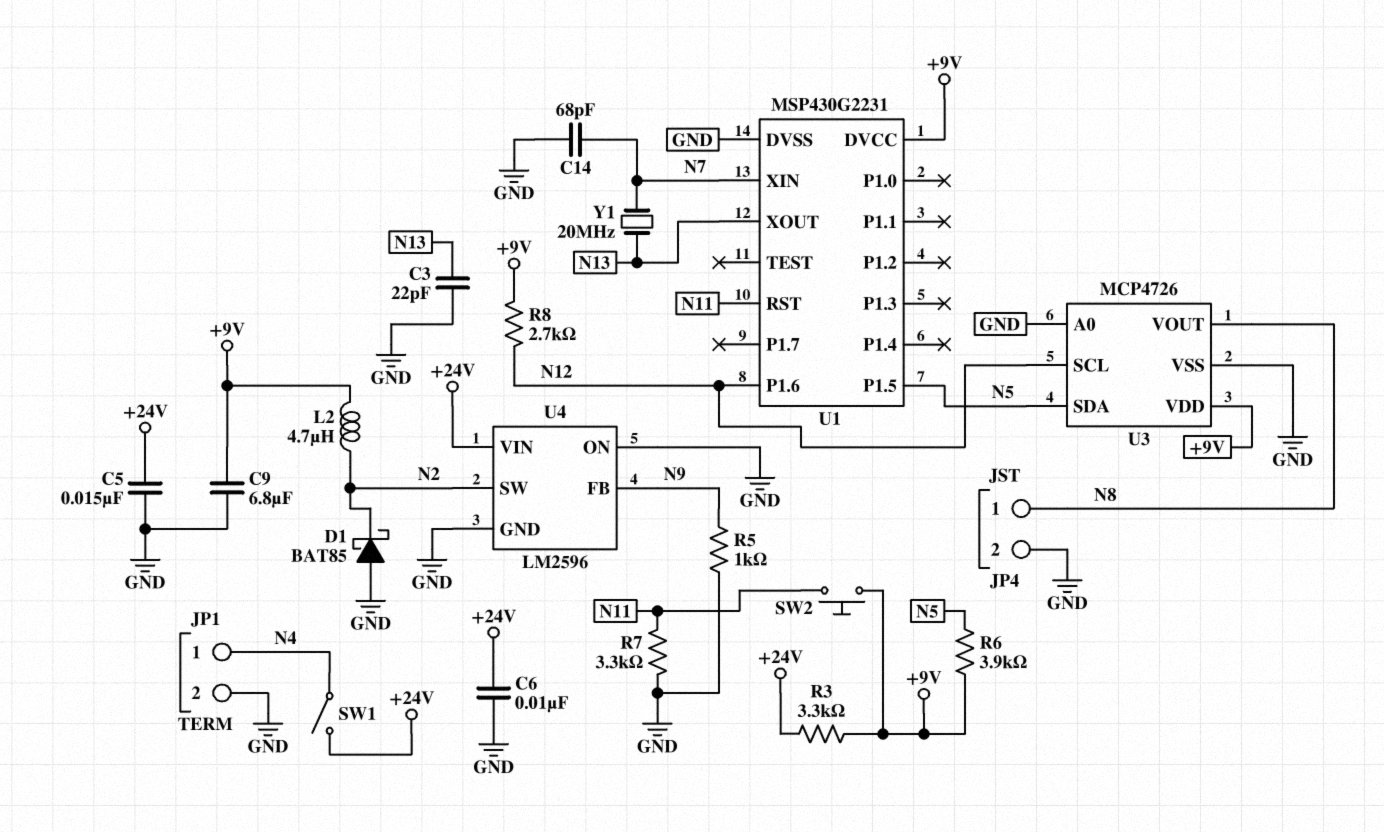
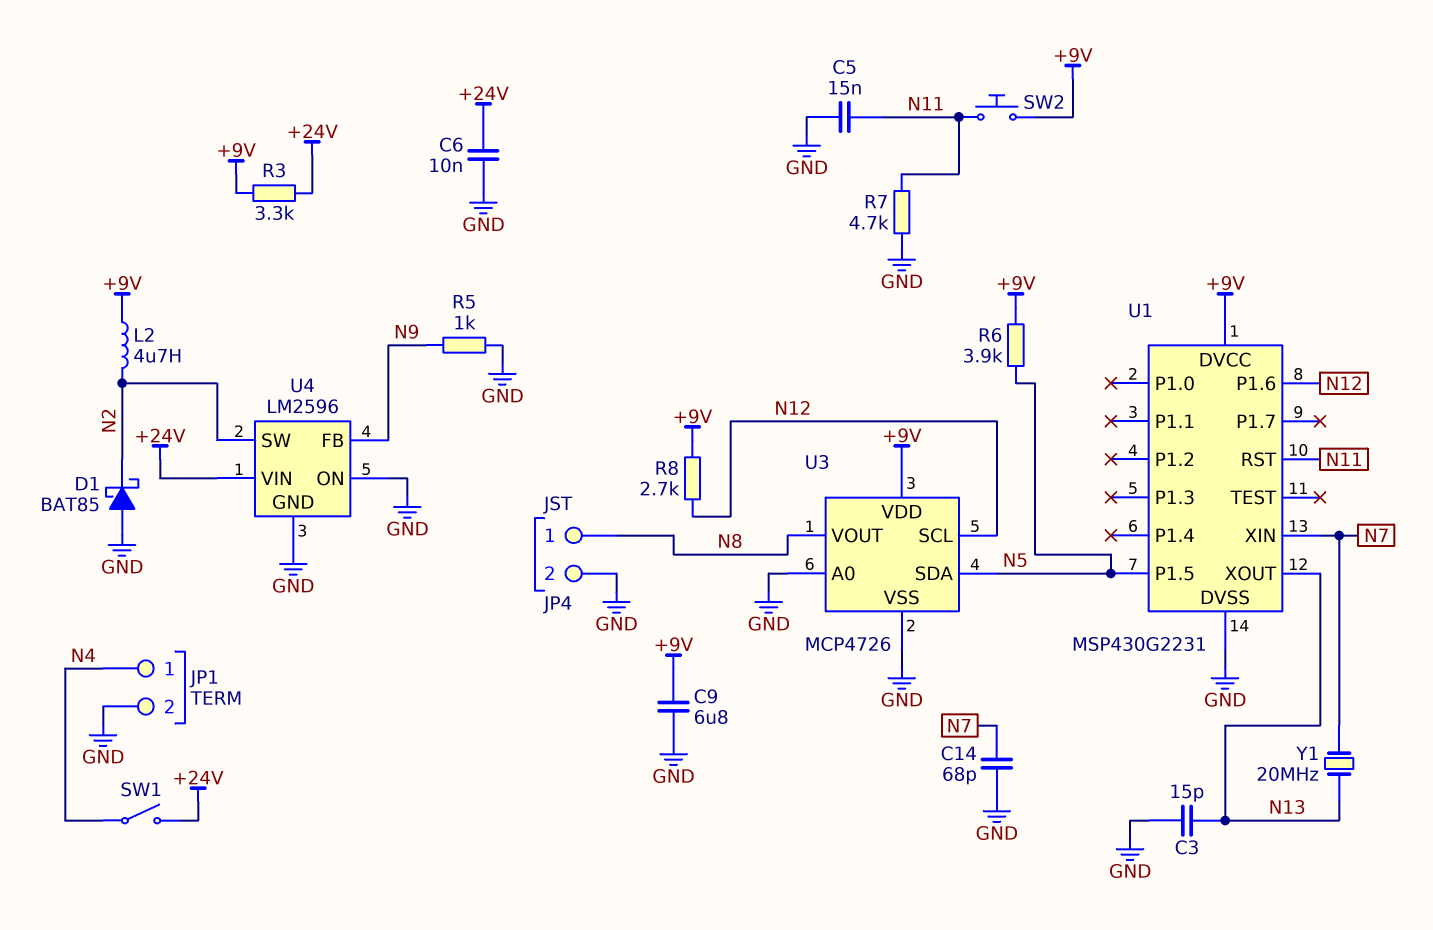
C3: 22pF (GND, N13) -> 15pF (GND, N13)
C5: 15nF (+24V, GND) -> 15nF (GND, N11)
R7: 3.3k (GND, N11) -> 4.7k (GND, N11)

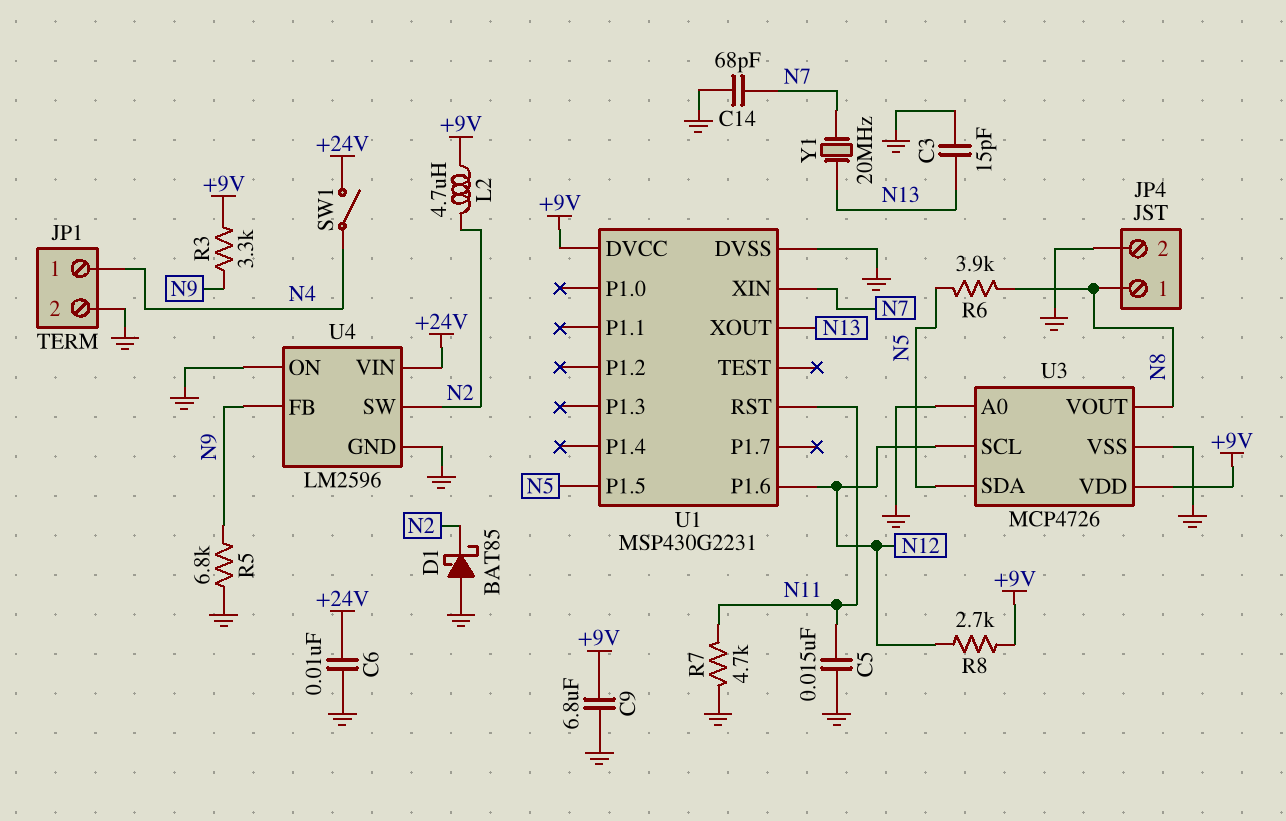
R3: 3.3k (+9V, +24V) -> 3.3k (+9V, N9)
R5: 1k (GND, N9) -> 6.8k (GND, N9)
R6: 3.9k (+9V, N5) -> 3.9k (N5, N8)
SW2: button (+9V, N11) -> none

